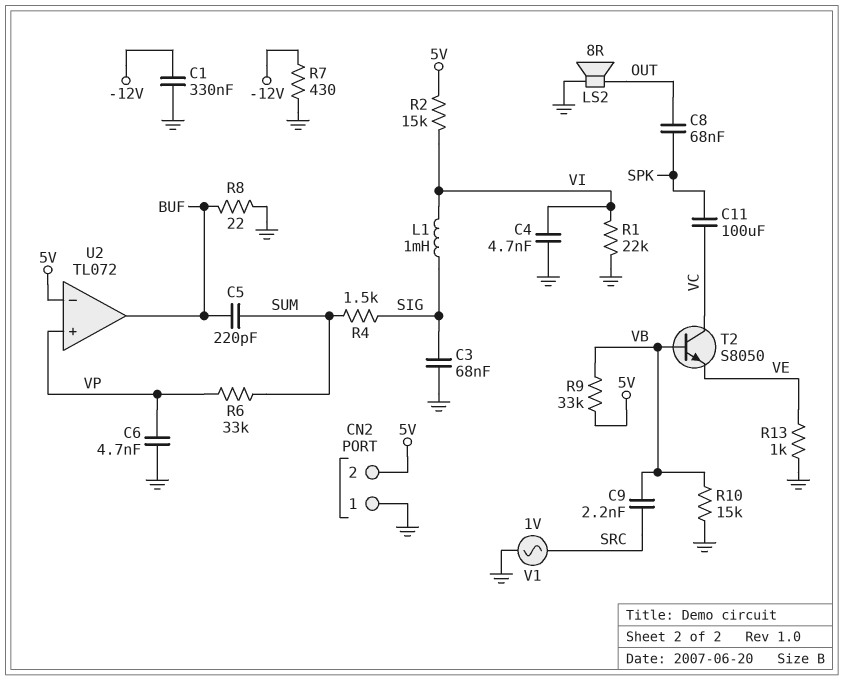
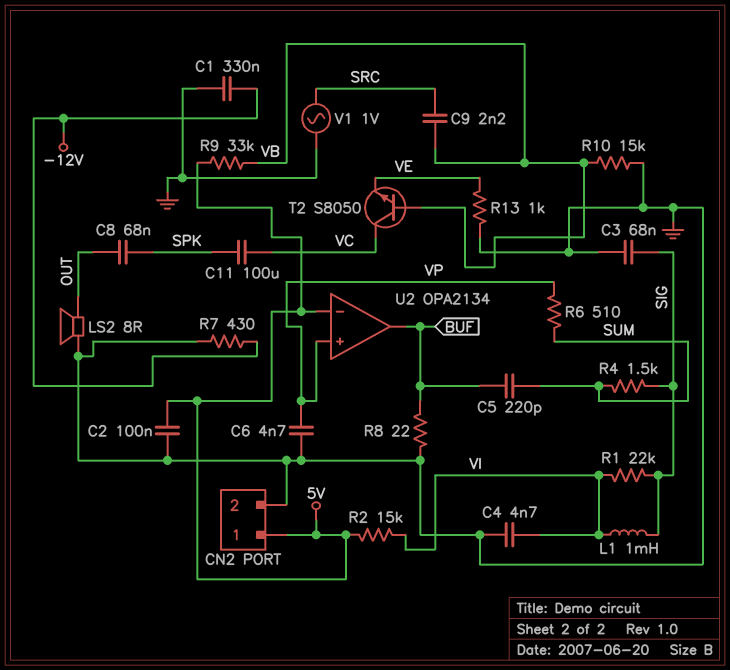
C2: none -> 100nF (5V, GND)
CN2 pin 1: GND -> 5V
CN2 pin 2: 5V -> GND
R1: 22k (GND, VI) -> 22k (SIG, VI)
R6: 33k (SUM, VP) -> 510 (SUM, VP)
U2: TL072 -> OPA2134

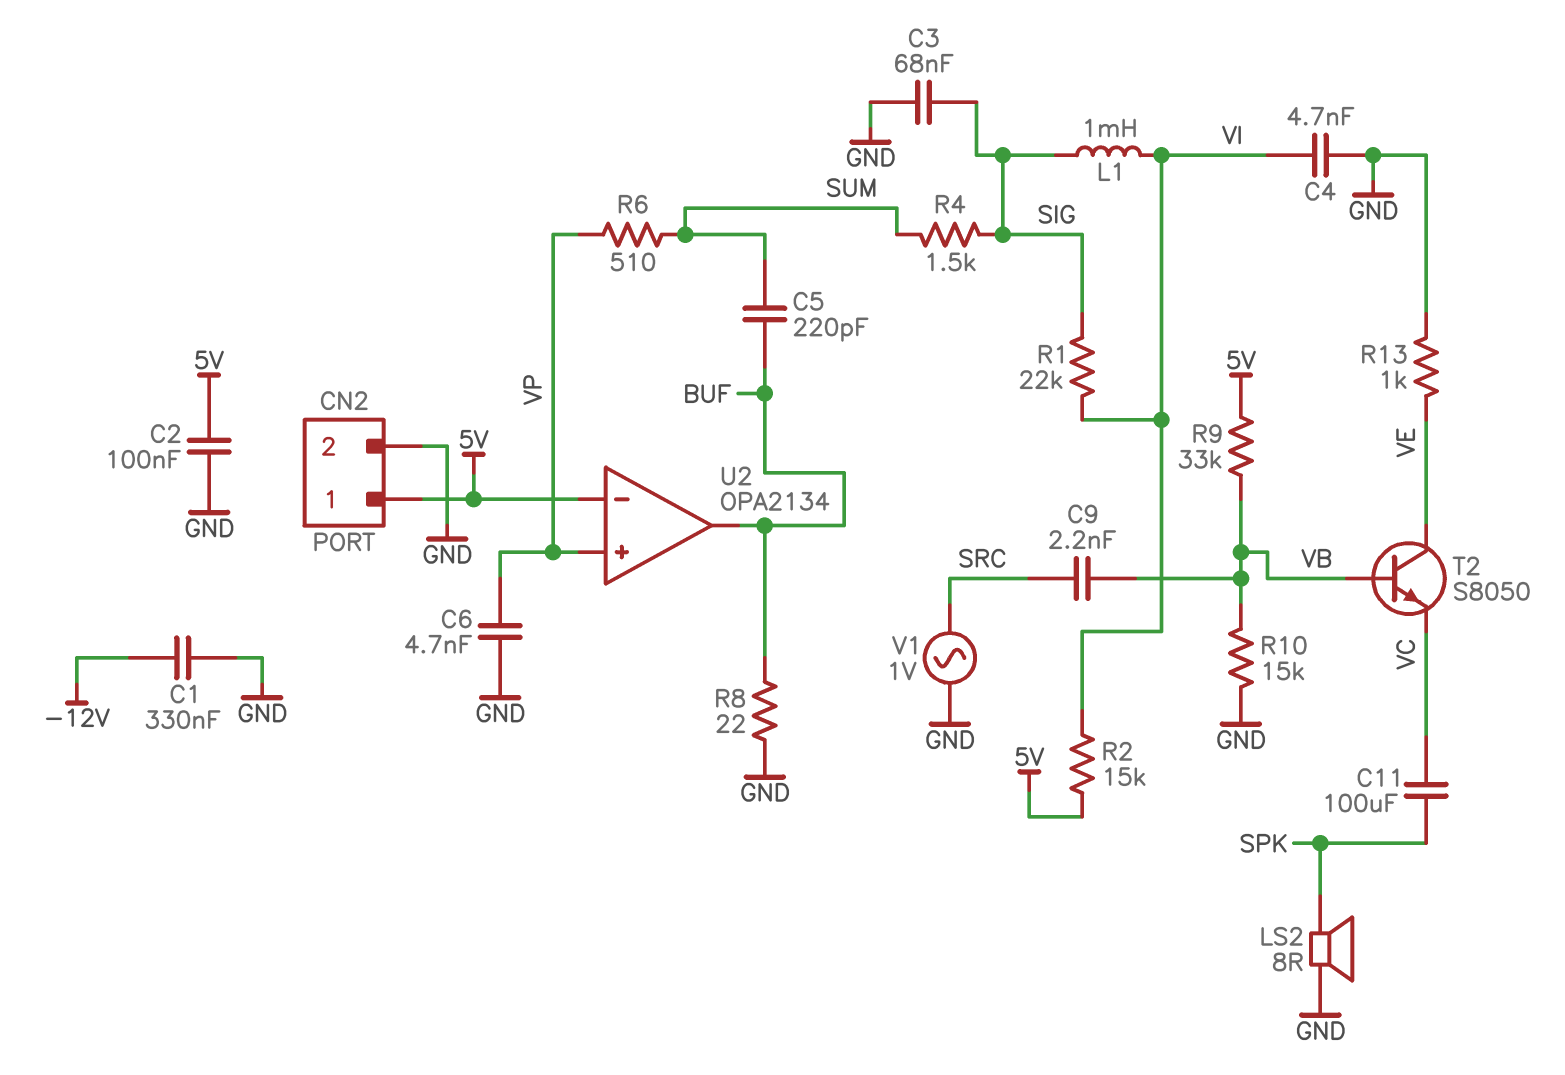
C8: 68nF (OUT, SPK) -> none
LS2: speaker 8R (GND, OUT) -> speaker 8R (GND, SPK)
R7: 430 (-12V, GND) -> none
T2: NPN S8050 (B VB, C VC, E VE) -> NPN S8050 (B VB, C VE, E VC)

